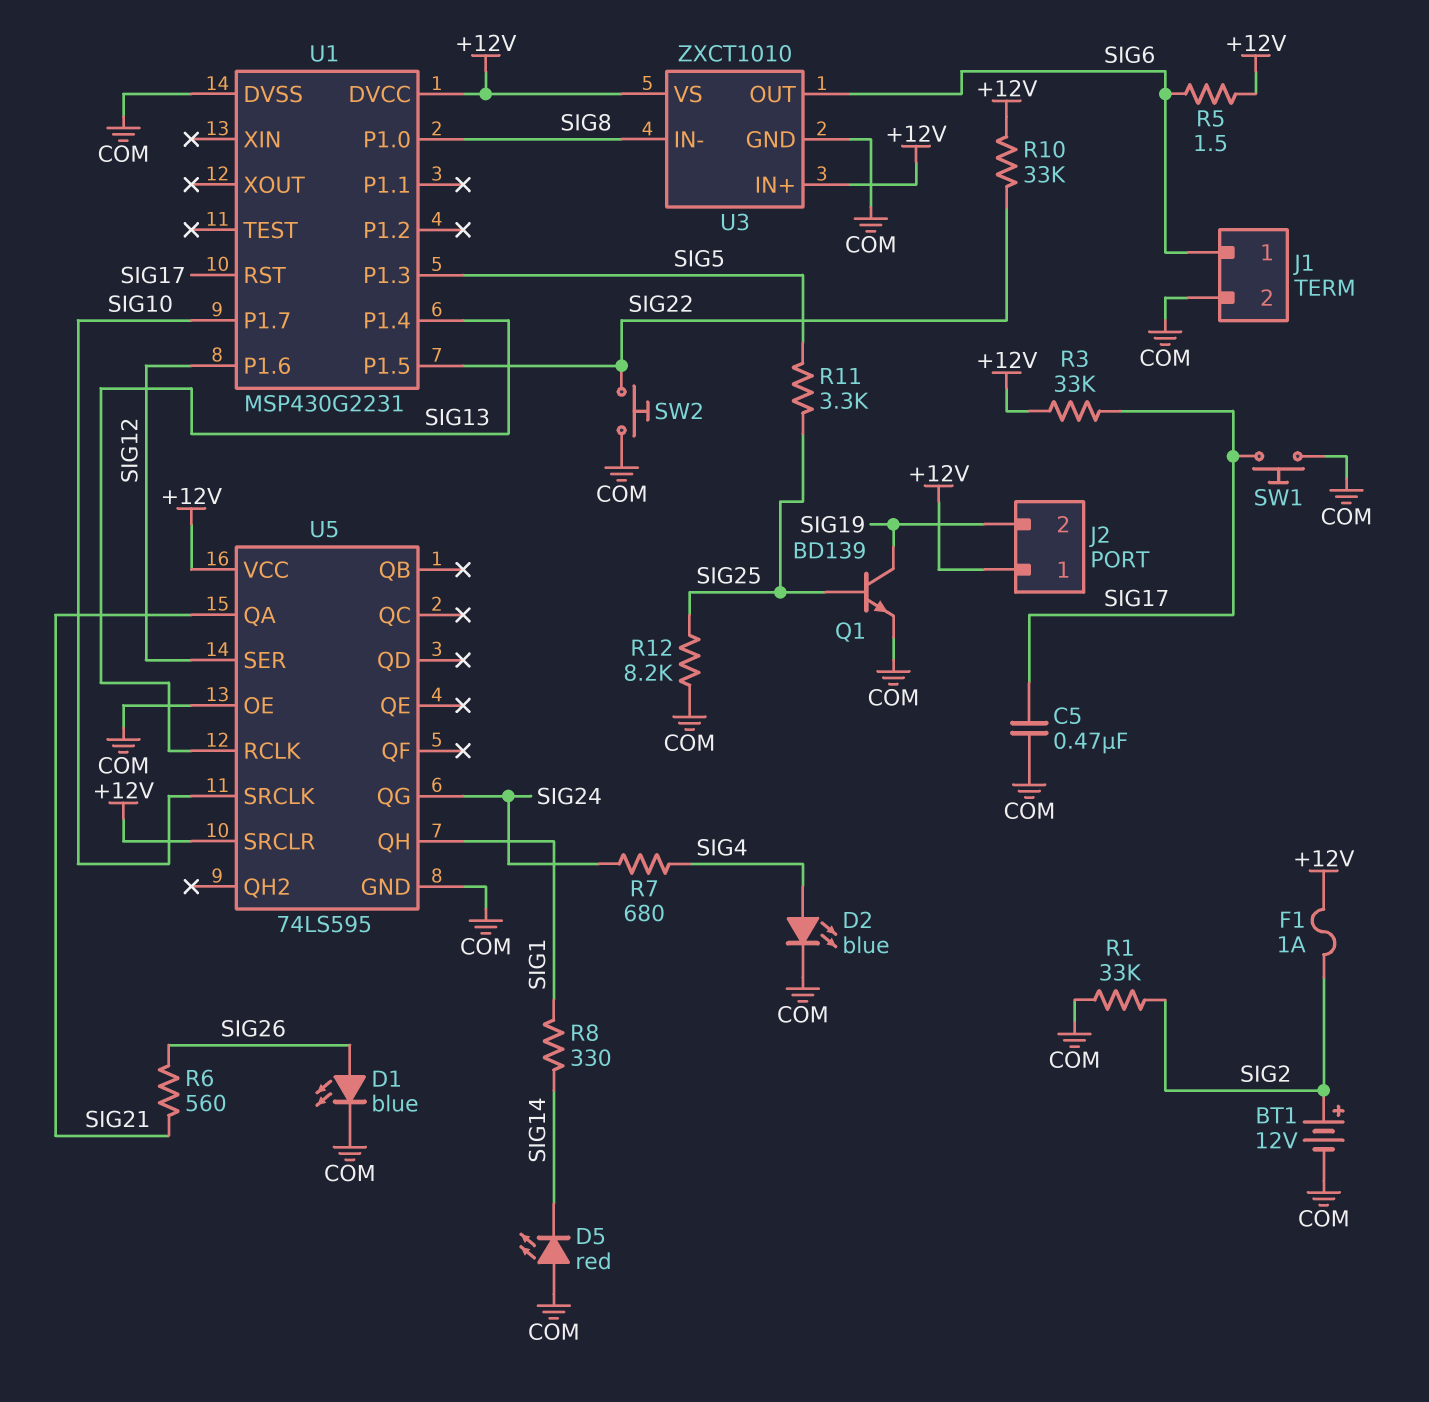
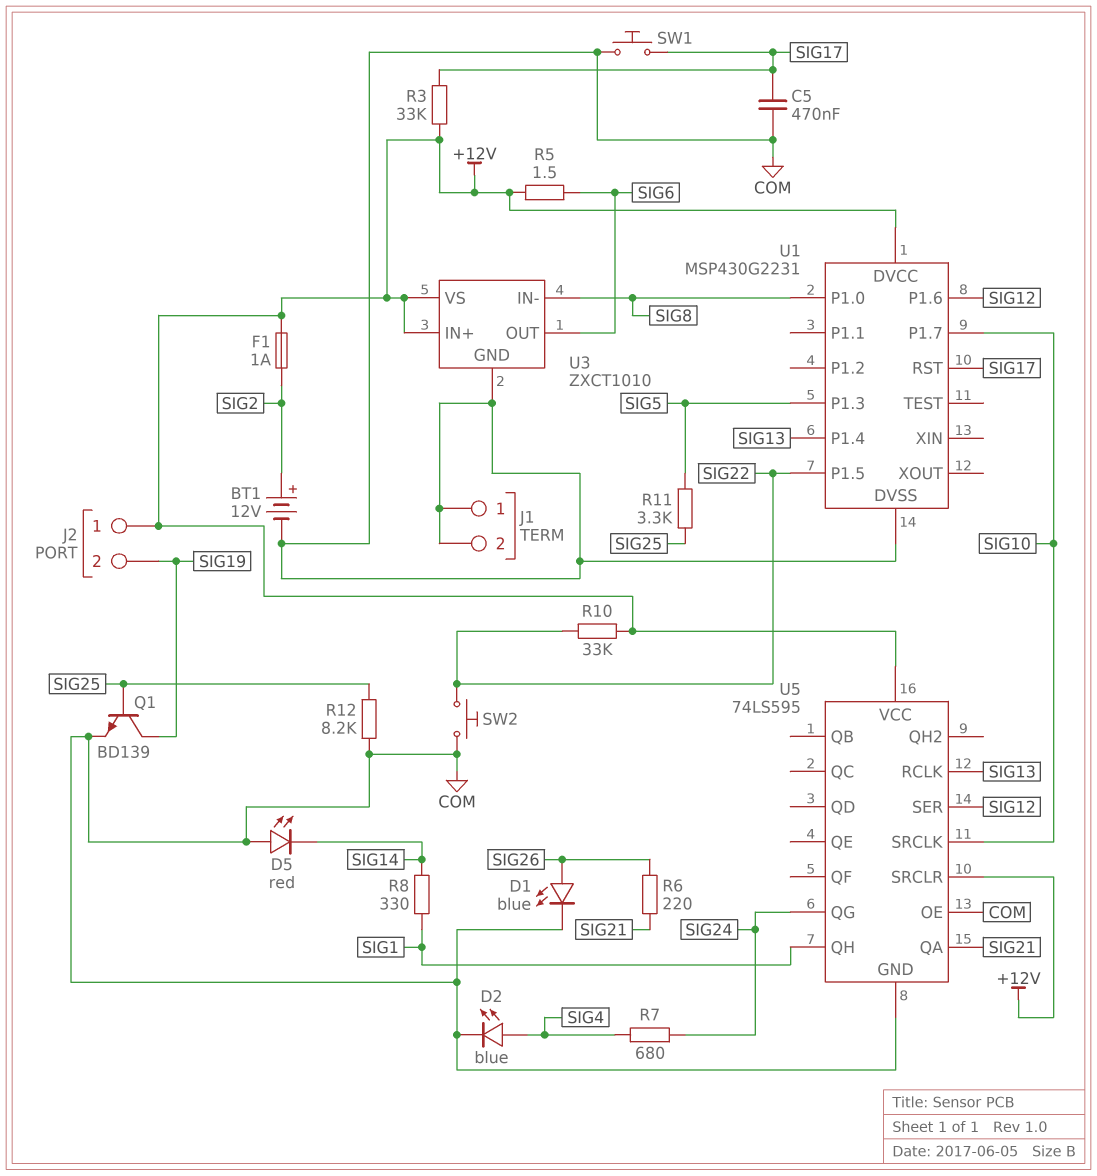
J1 pin 1: SIG6 -> COM
R1: 33k (COM, SIG2) -> none
R6: 560 (SIG21, SIG26) -> 220 (SIG21, SIG26)

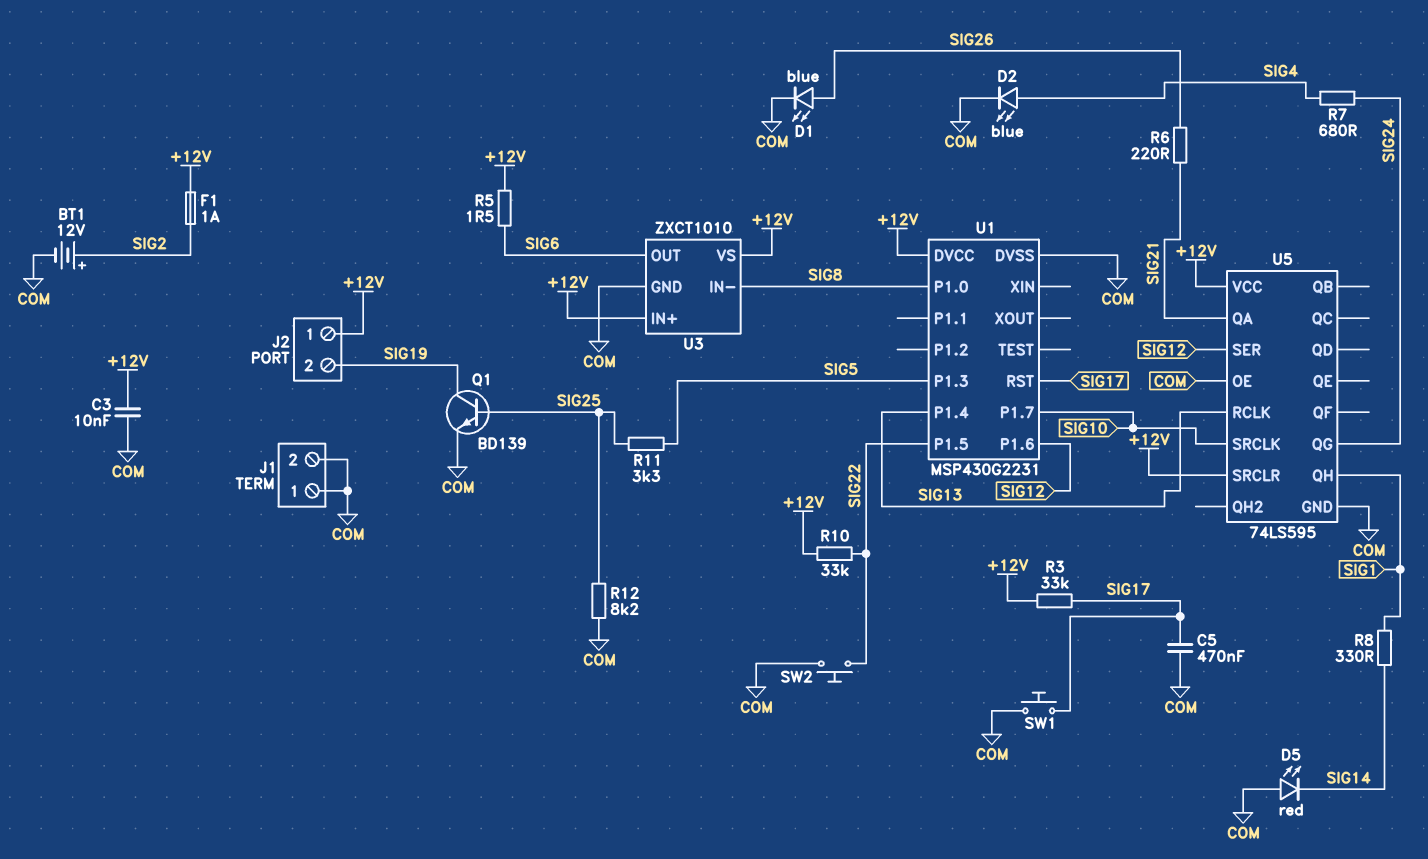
C3: none -> 10nF (+12V, COM)

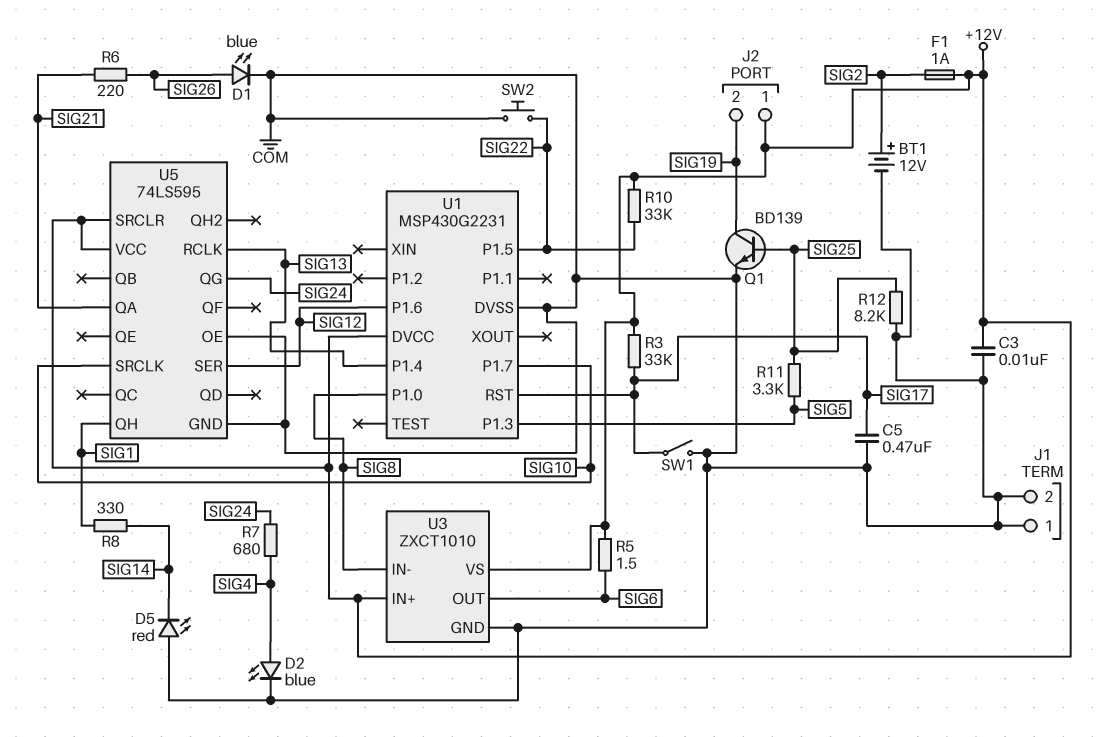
SW1: button (COM, SIG17) -> switch (COM, SIG17)

